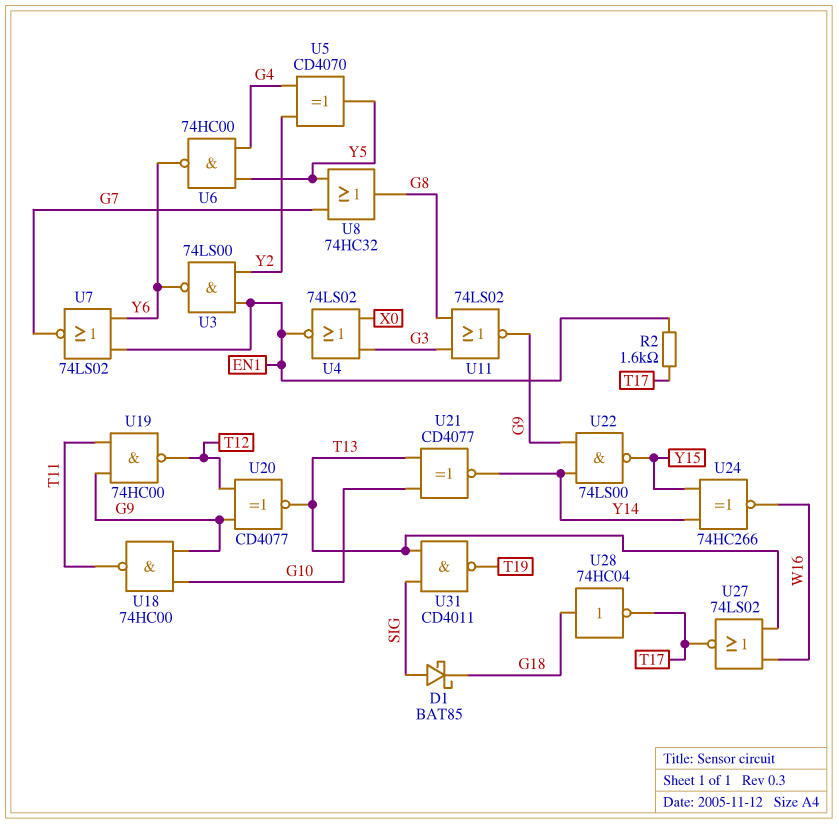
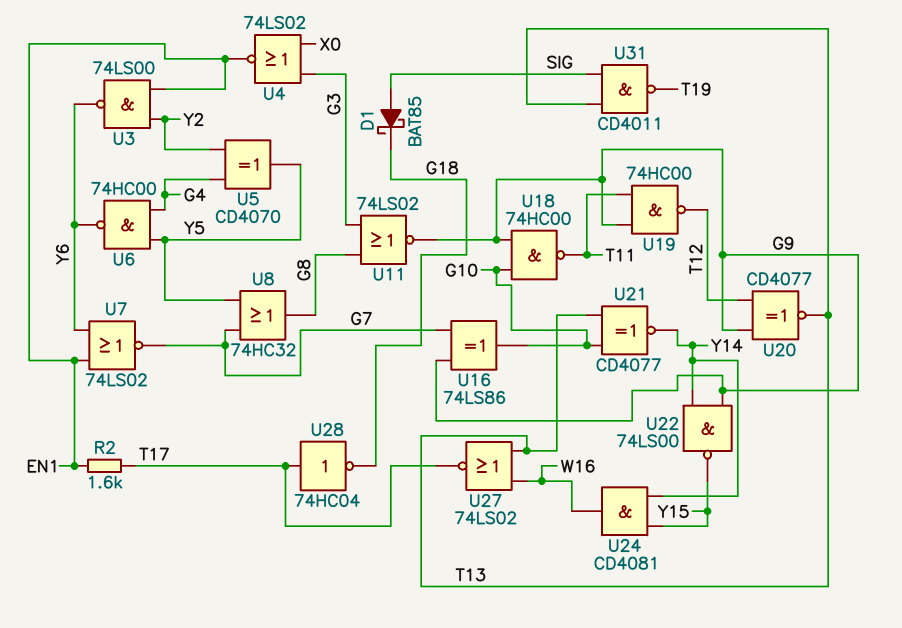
U16: none -> XOR 74LS86 (in G7, in G9, out G10)
U24: XNOR 74HC266 (in Y14, in Y15, out W16) -> AND CD4081 (in Y14, in Y15, out W16)
U28: NOT 74HC04 (in G18, out T17) -> NOT 74HC04 (in T17, out G18)

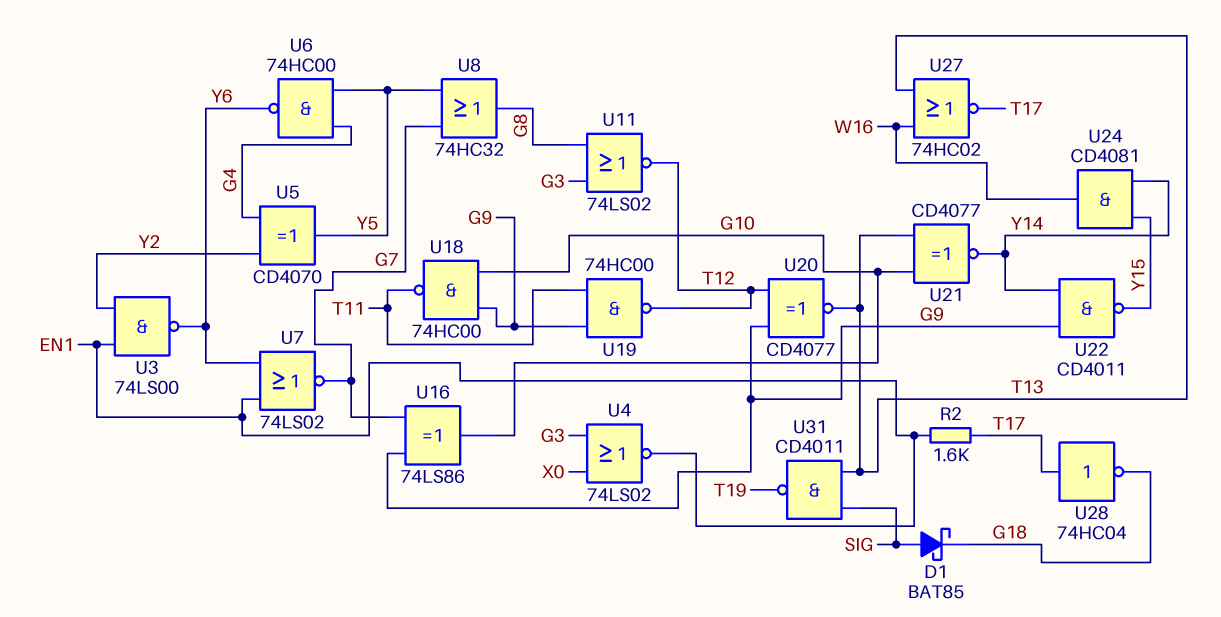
U11: NOR 74LS02 (in G3, in G8, out G9) -> NOR 74LS02 (in G3, in G8, out T12)
U22: NAND 74LS00 (in G9, in Y14, out Y15) -> NAND CD4011 (in G9, in Y14, out Y15)
U27: NOR 74LS02 (in T13, in W16, out T17) -> NOR 74HC02 (in T13, in W16, out T17)

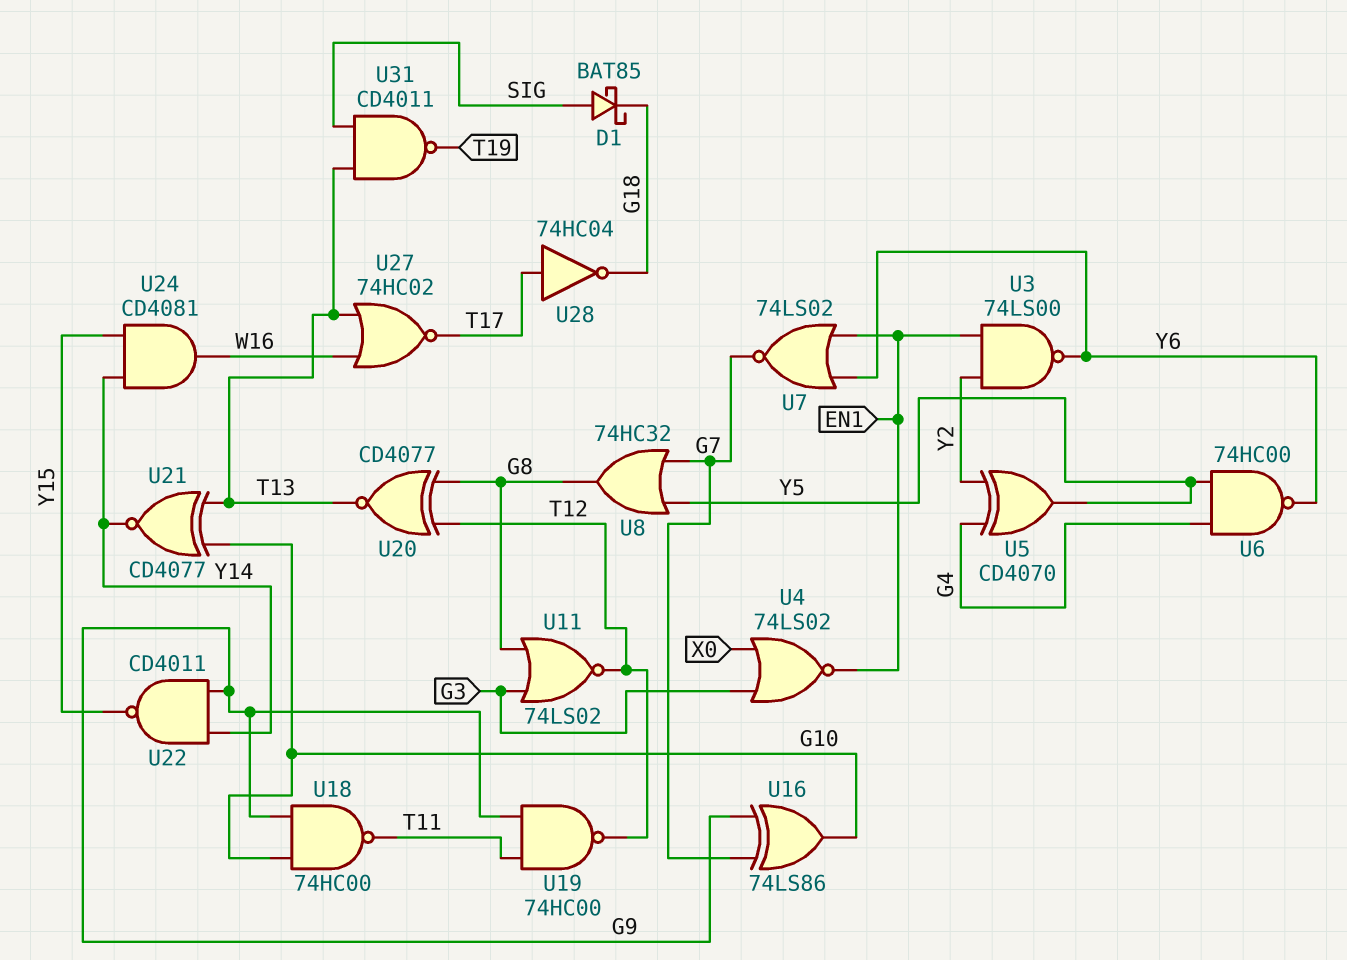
R2: 1.6k (EN1, T17) -> none
U20: XNOR CD4077 (in G9, in T12, out T13) -> XNOR CD4077 (in G8, in T12, out T13)

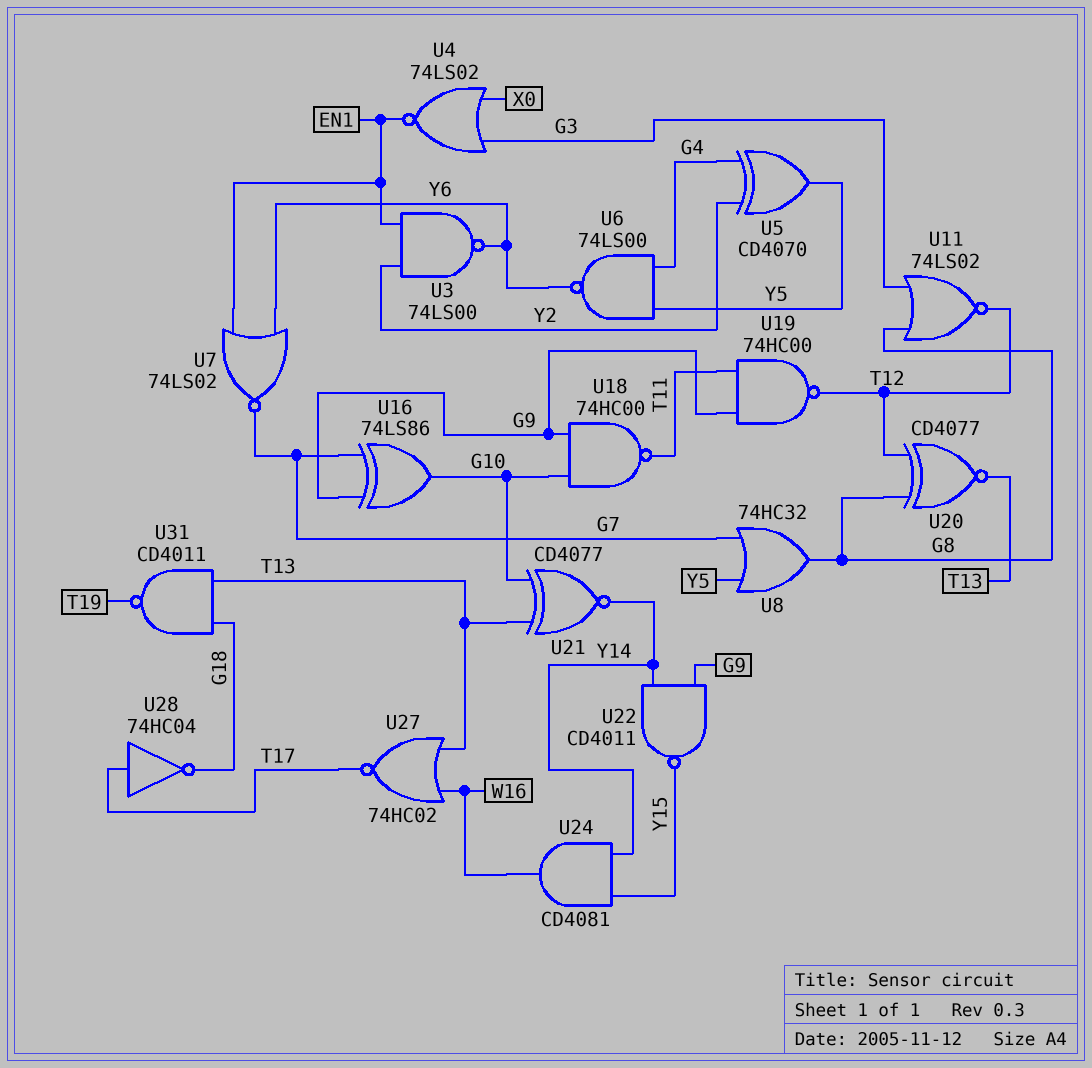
D1: schottky BAT85 (A SIG, K G18) -> none
U6: NAND 74HC00 (in G4, in Y5, out Y6) -> NAND 74LS00 (in G4, in Y5, out Y6)
U31: NAND CD4011 (in SIG, in T13, out T19) -> NAND CD4011 (in G18, in T13, out T19)

